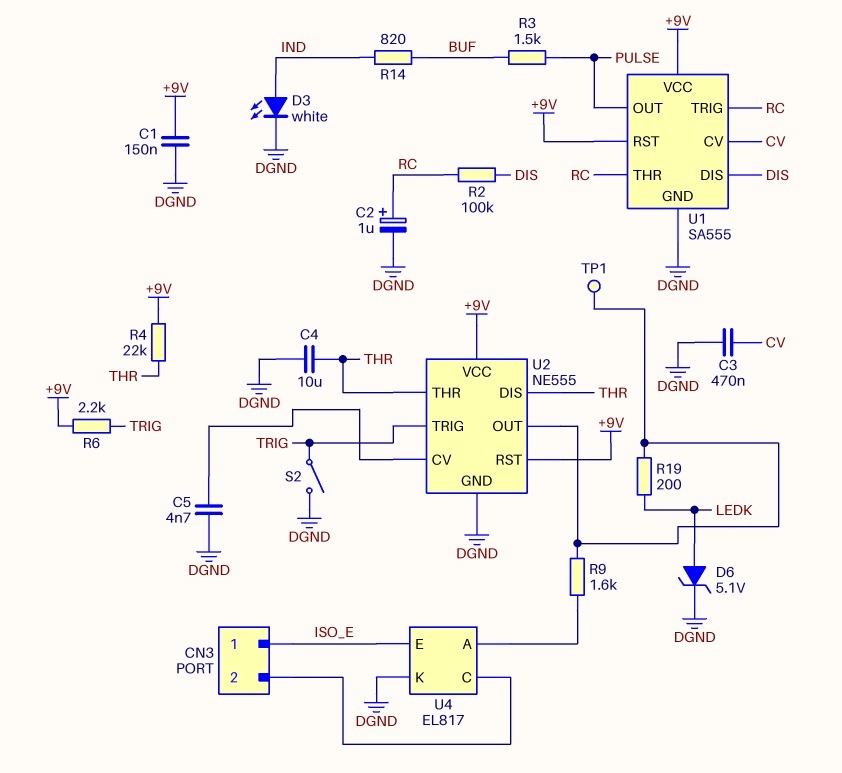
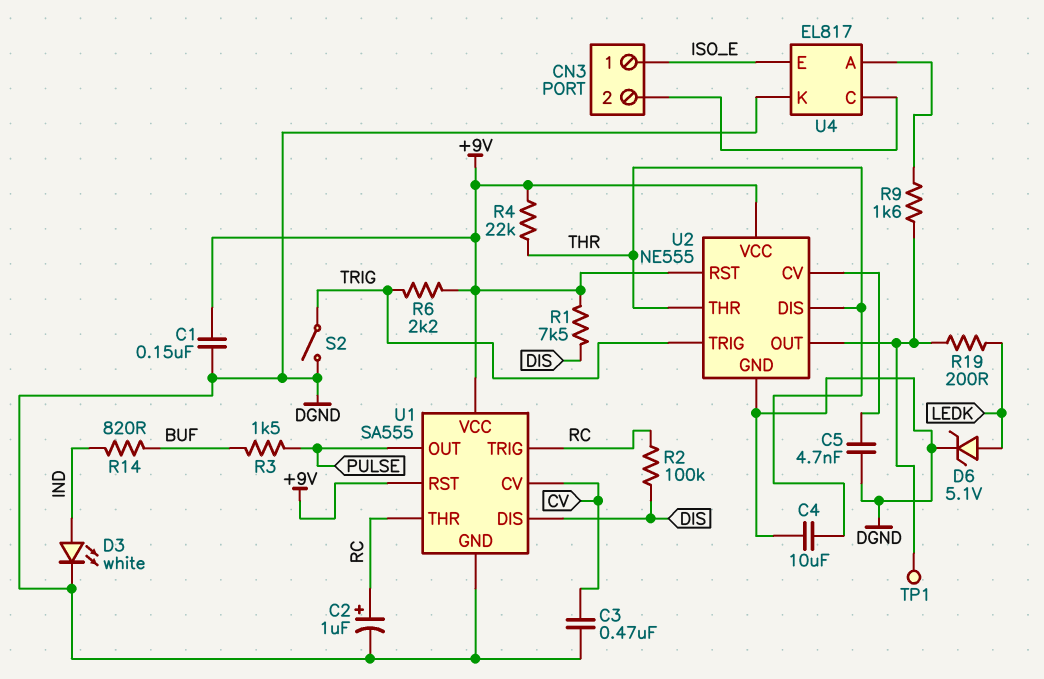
R1: none -> 7.5k (+9V, DIS)

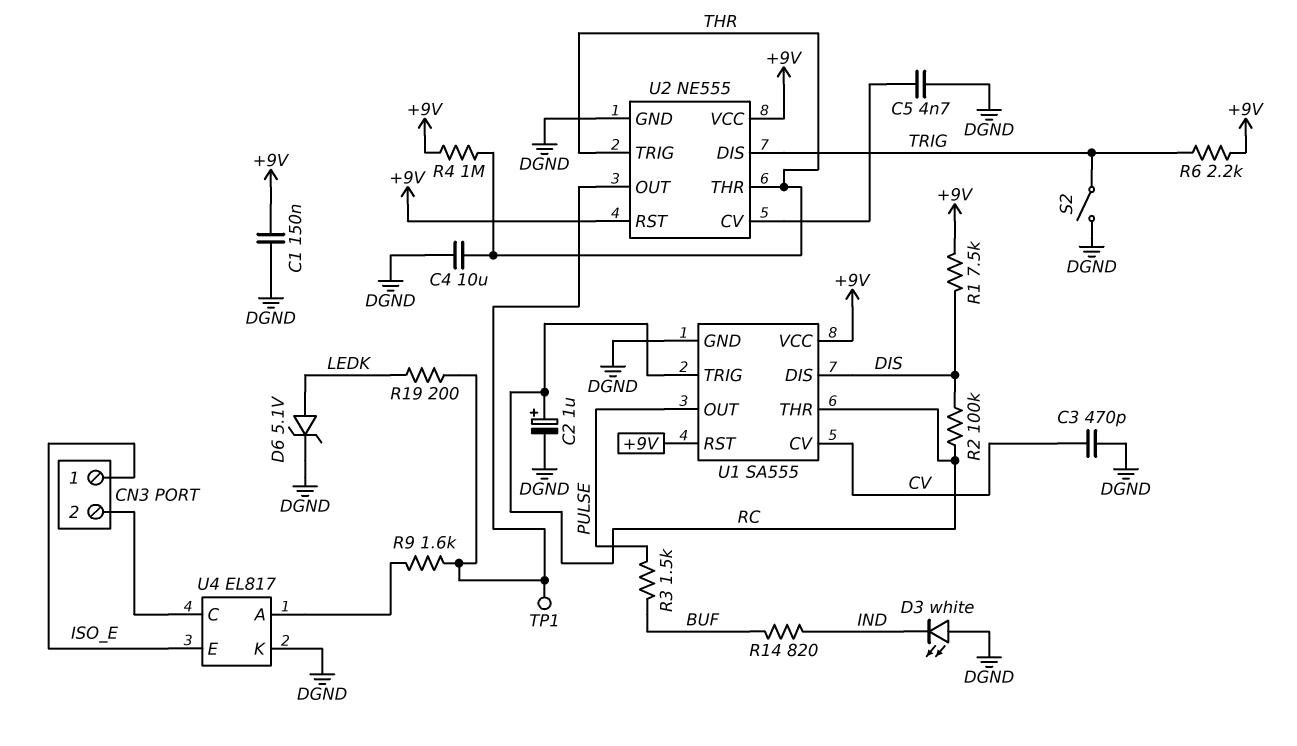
C3: 470nF (CV, DGND) -> 470pF (CV, DGND)
D3: LED white (A IND, K DGND) -> LED white (A DGND, K IND)
R4: 22k (+9V, THR) -> 1M (+9V, THR)
U2 pin DIS: THR -> TRIG
U2 pin TRIG: TRIG -> THR

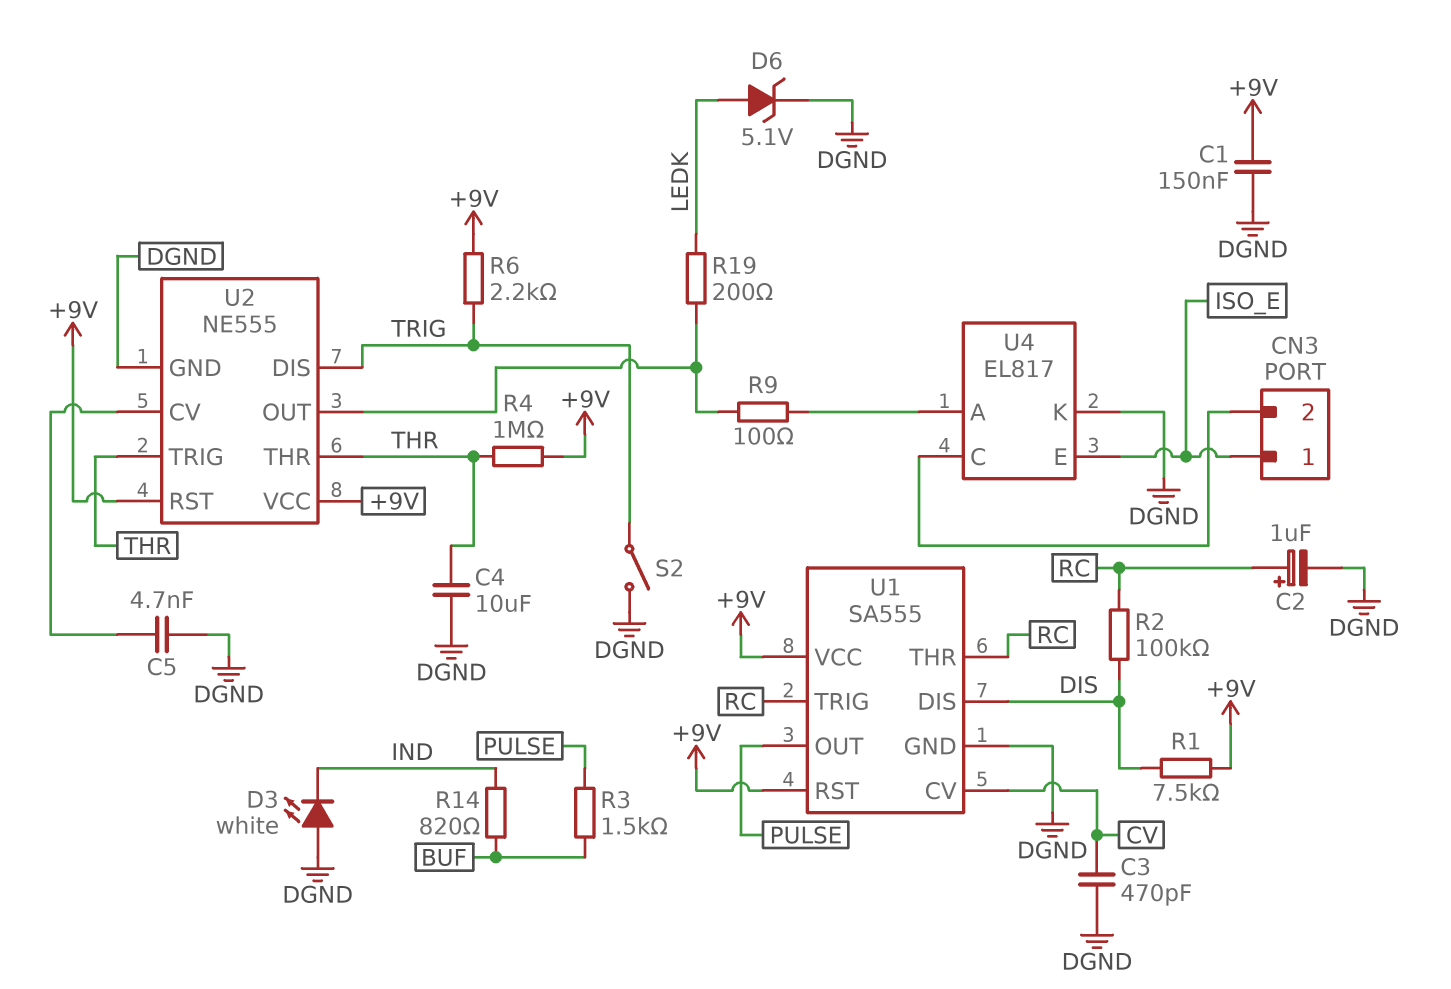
R9: 1.6k (U2/OUT, U4/A) -> 100 (U2/OUT, U4/A)
TP1: test point (U2/OUT) -> none

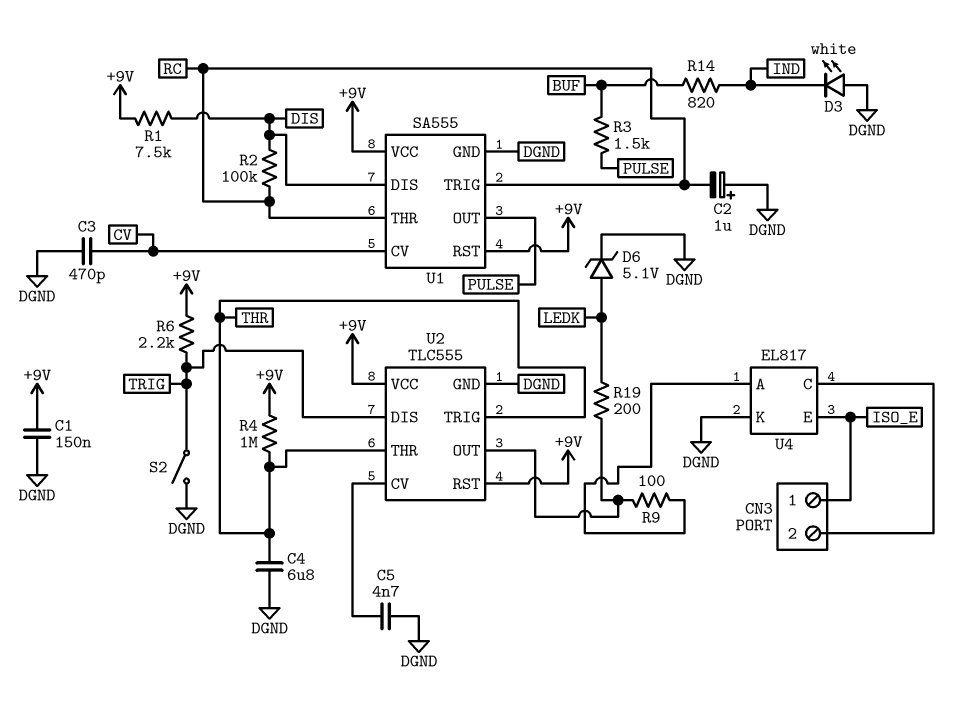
C2: 1uF (plus RC, minus DGND) -> 1uF (plus DGND, minus RC)
C4: 10uF (DGND, THR) -> 6.8uF (DGND, THR)
U2: NE555 -> TLC555

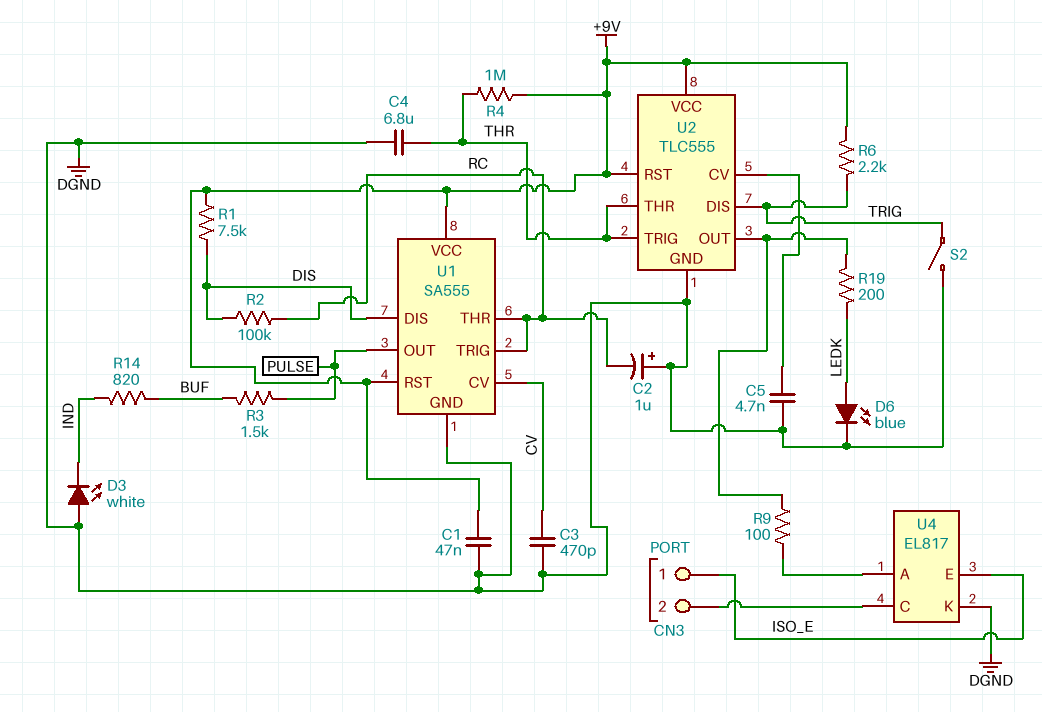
C1: 150nF (+9V, DGND) -> 47nF (+9V, DGND)
D6: zener 5.1V (A LEDK, K DGND) -> LED blue (A LEDK, K DGND)

